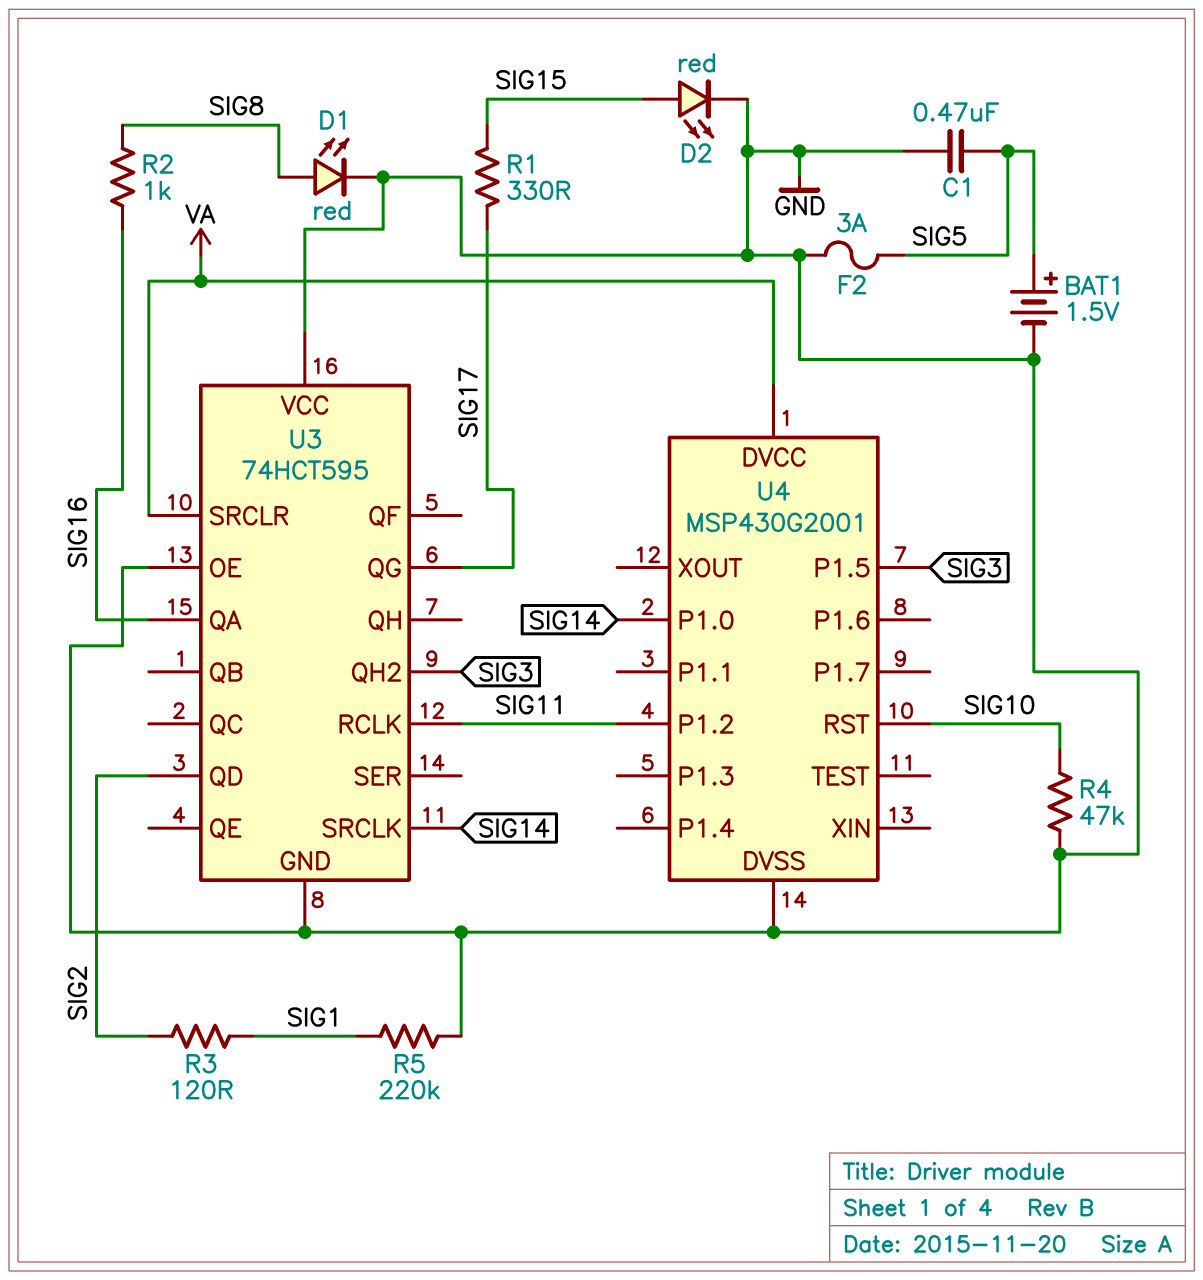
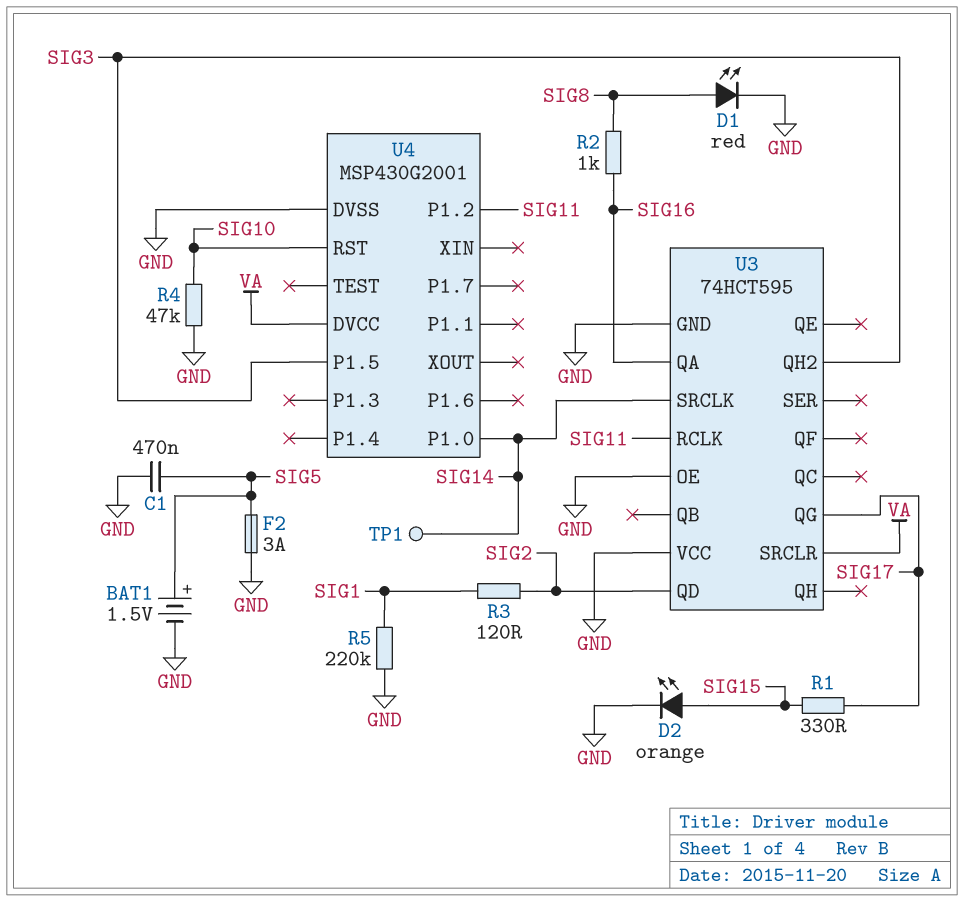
D2: LED red (A SIG15, K GND) -> LED orange (A SIG15, K GND)
TP1: none -> test point (SIG14)

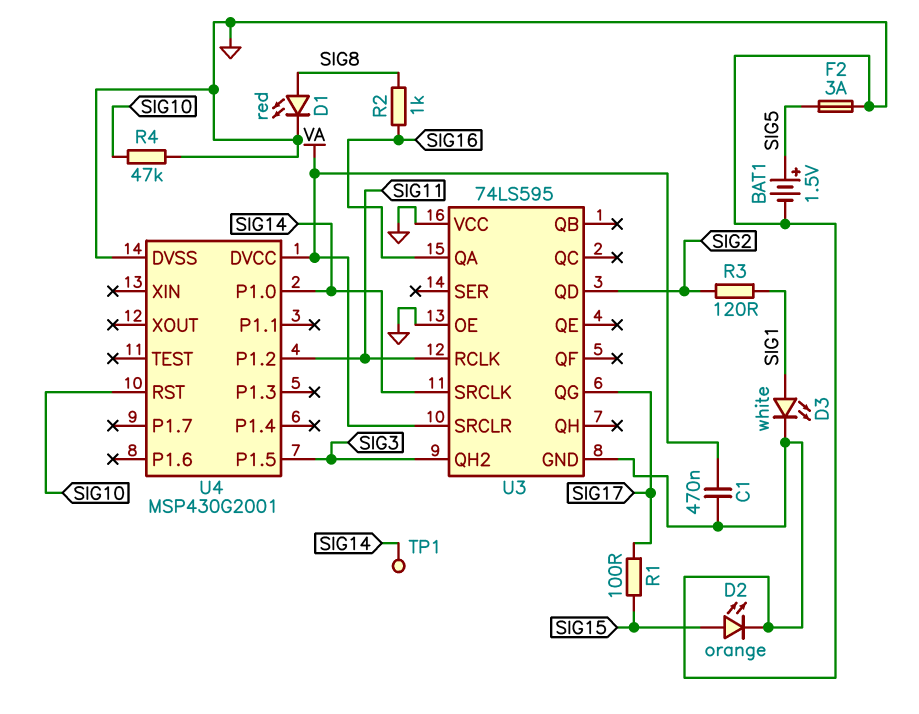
C1: 470nF (GND, SIG5) -> 470nF (GND, VA)
D3: none -> LED white (A SIG1, K GND)
R1: 330 (SIG15, SIG17) -> 100 (SIG15, SIG17)
R5: 220k (GND, SIG1) -> none
U3: 74HCT595 -> 74LS595

